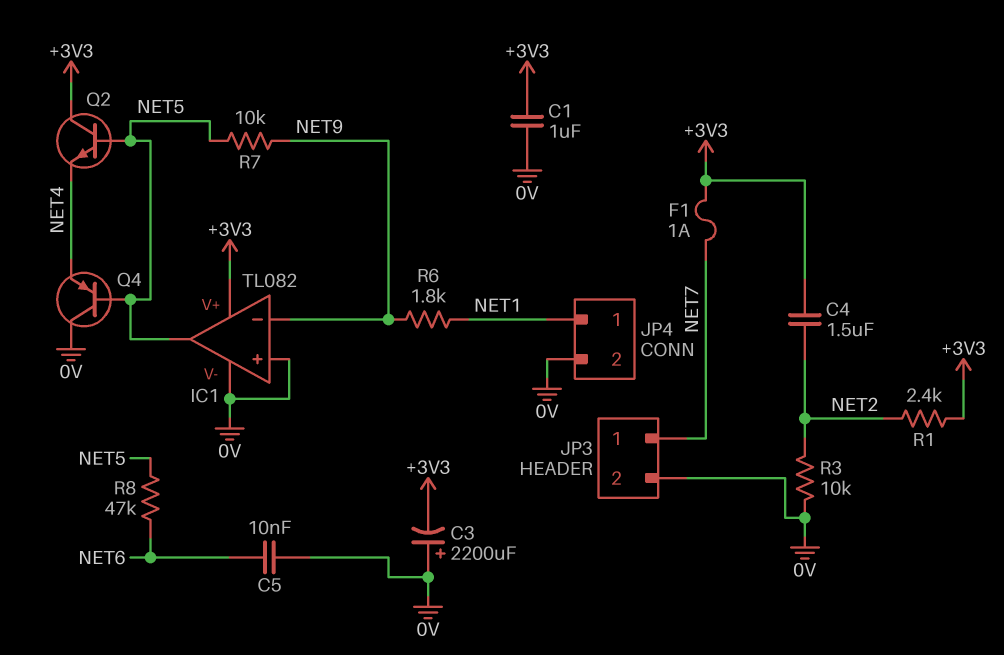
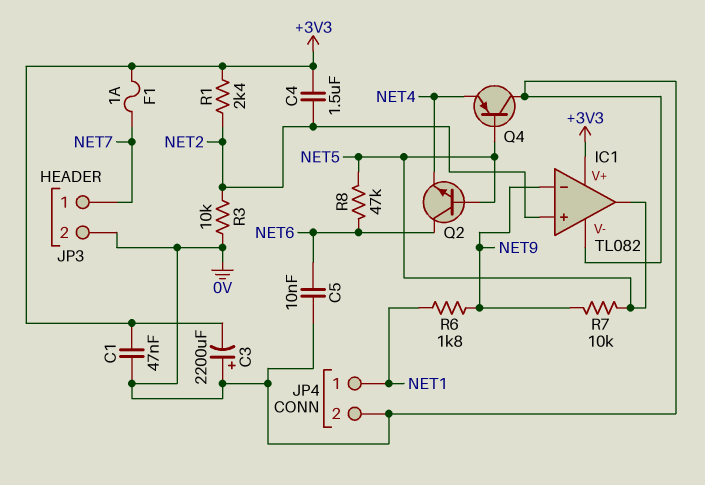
C1: 1uF (+3V3, 0V) -> 47nF (+3V3, 0V)
IC1 pin in+: 0V -> NET2
Q2: NPN (B NET5, C +3V3, E NET4) -> NPN (B NET5, C NET6, E NET4)

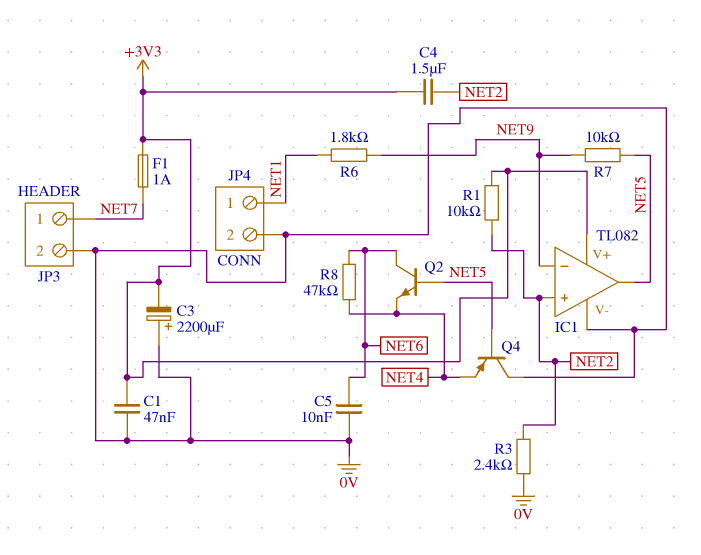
R1: 2.4k (+3V3, NET2) -> 10k (+3V3, NET2)
R3: 10k (0V, NET2) -> 2.4k (0V, NET2)
R8: 47k (NET5, NET6) -> 47k (NET4, NET6)

